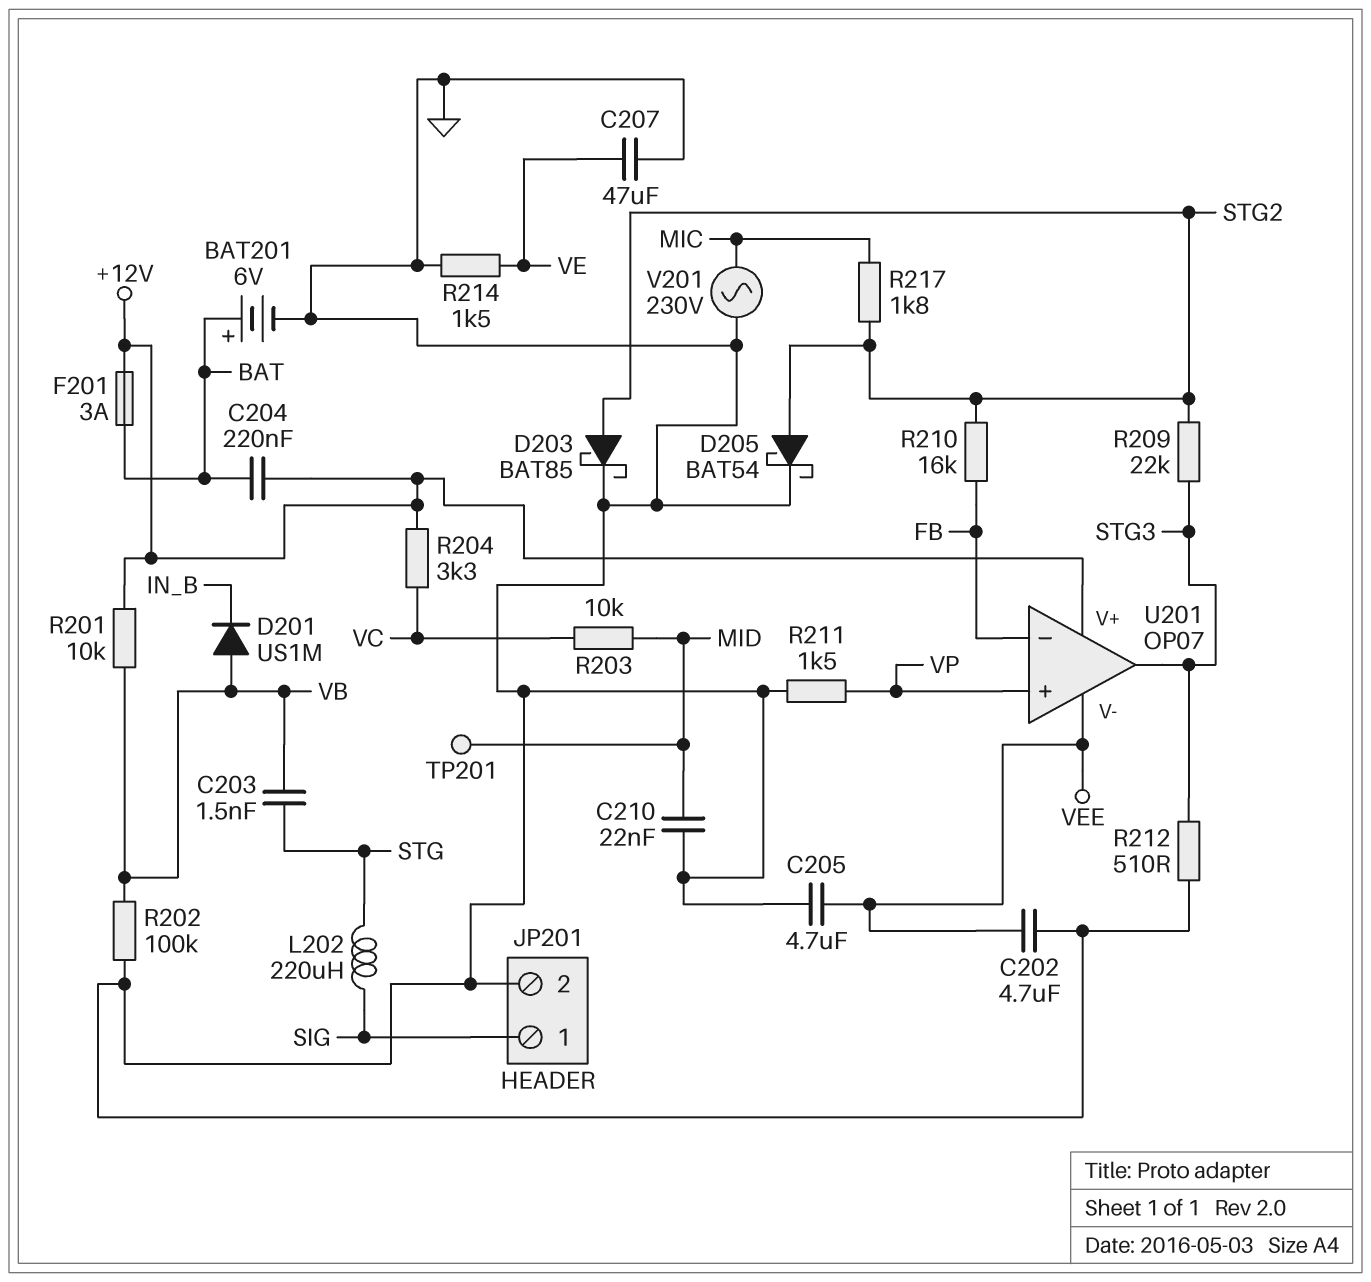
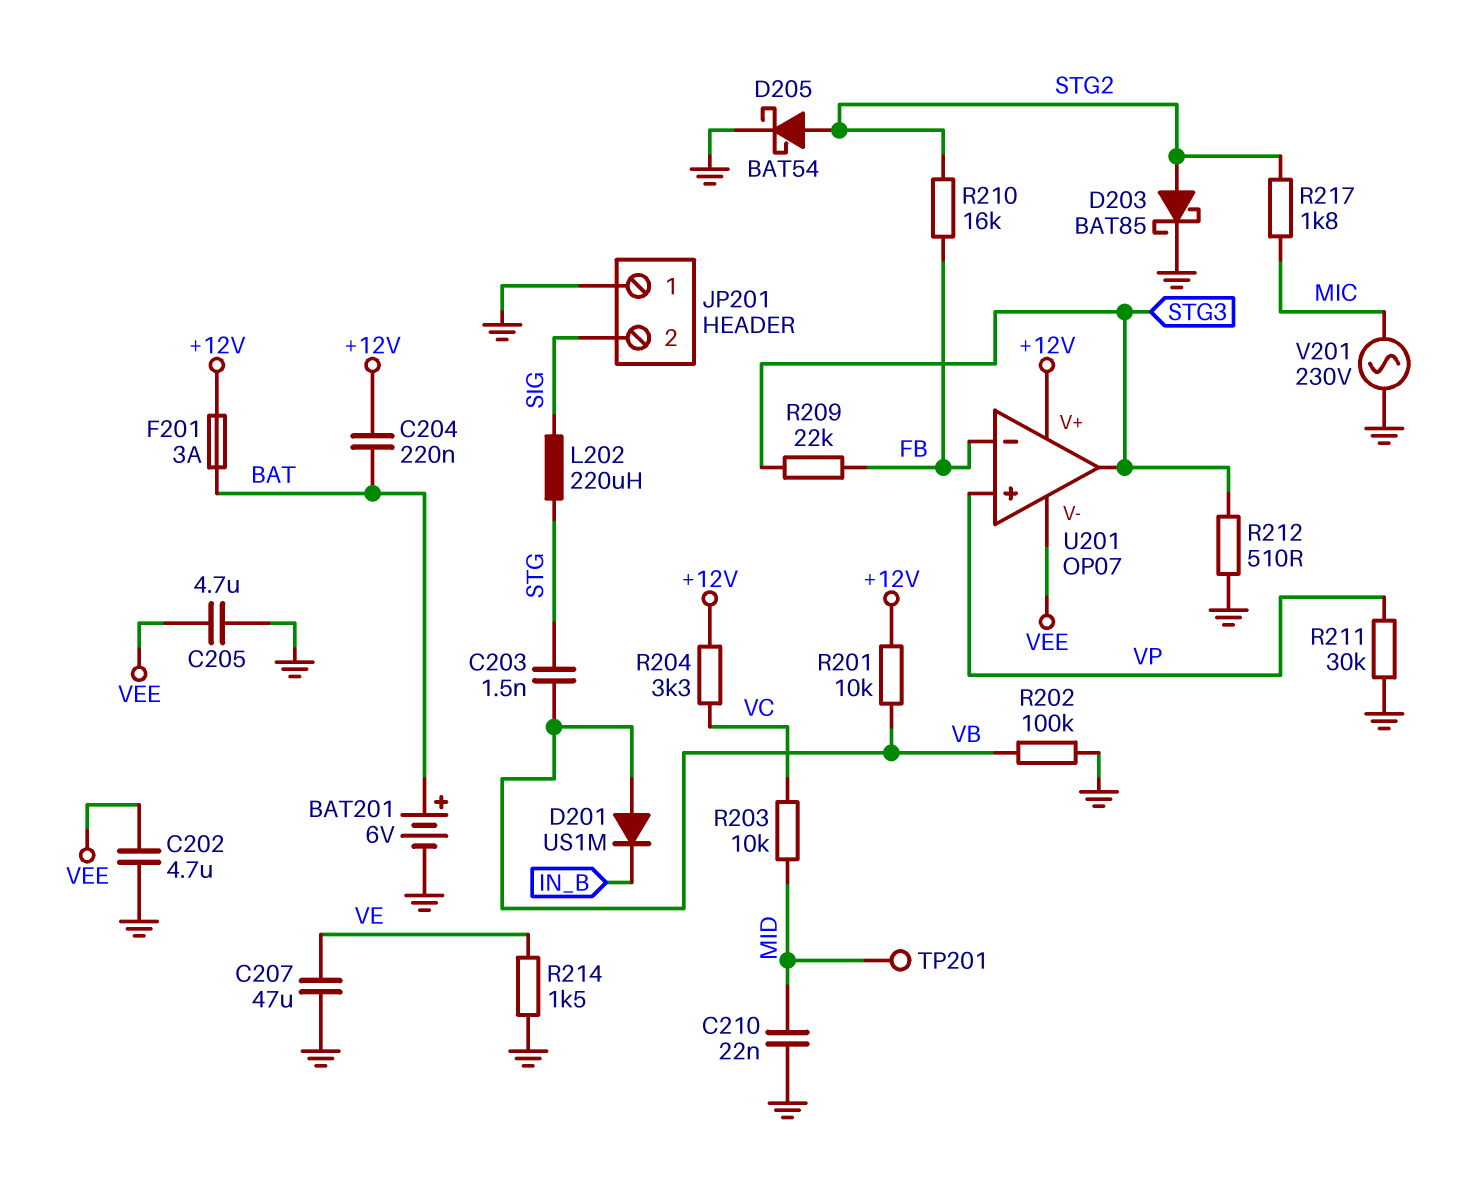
JP201 pin 1: SIG -> GND
JP201 pin 2: GND -> SIG
R209: 22k (STG2, STG3) -> 22k (FB, STG3)
R211: 1.5k (GND, VP) -> 30k (GND, VP)

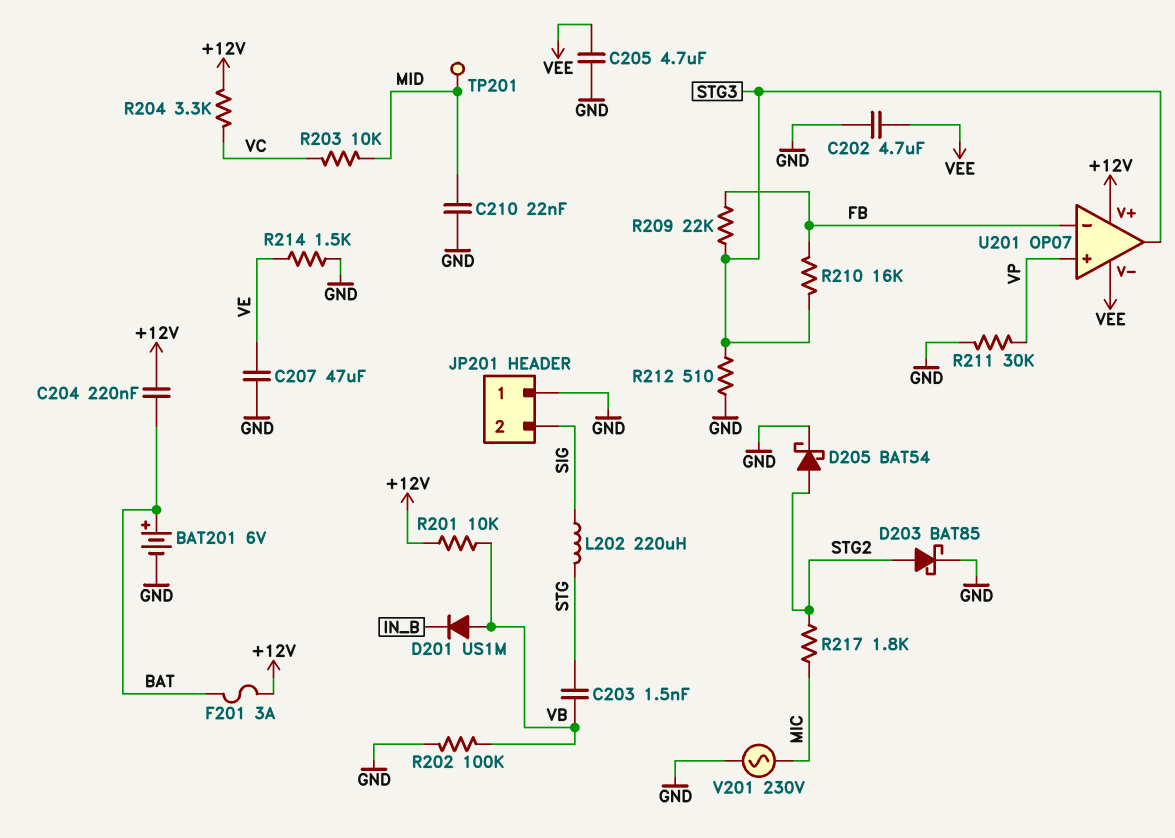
R210: 16k (FB, STG2) -> 16k (FB, STG3)

